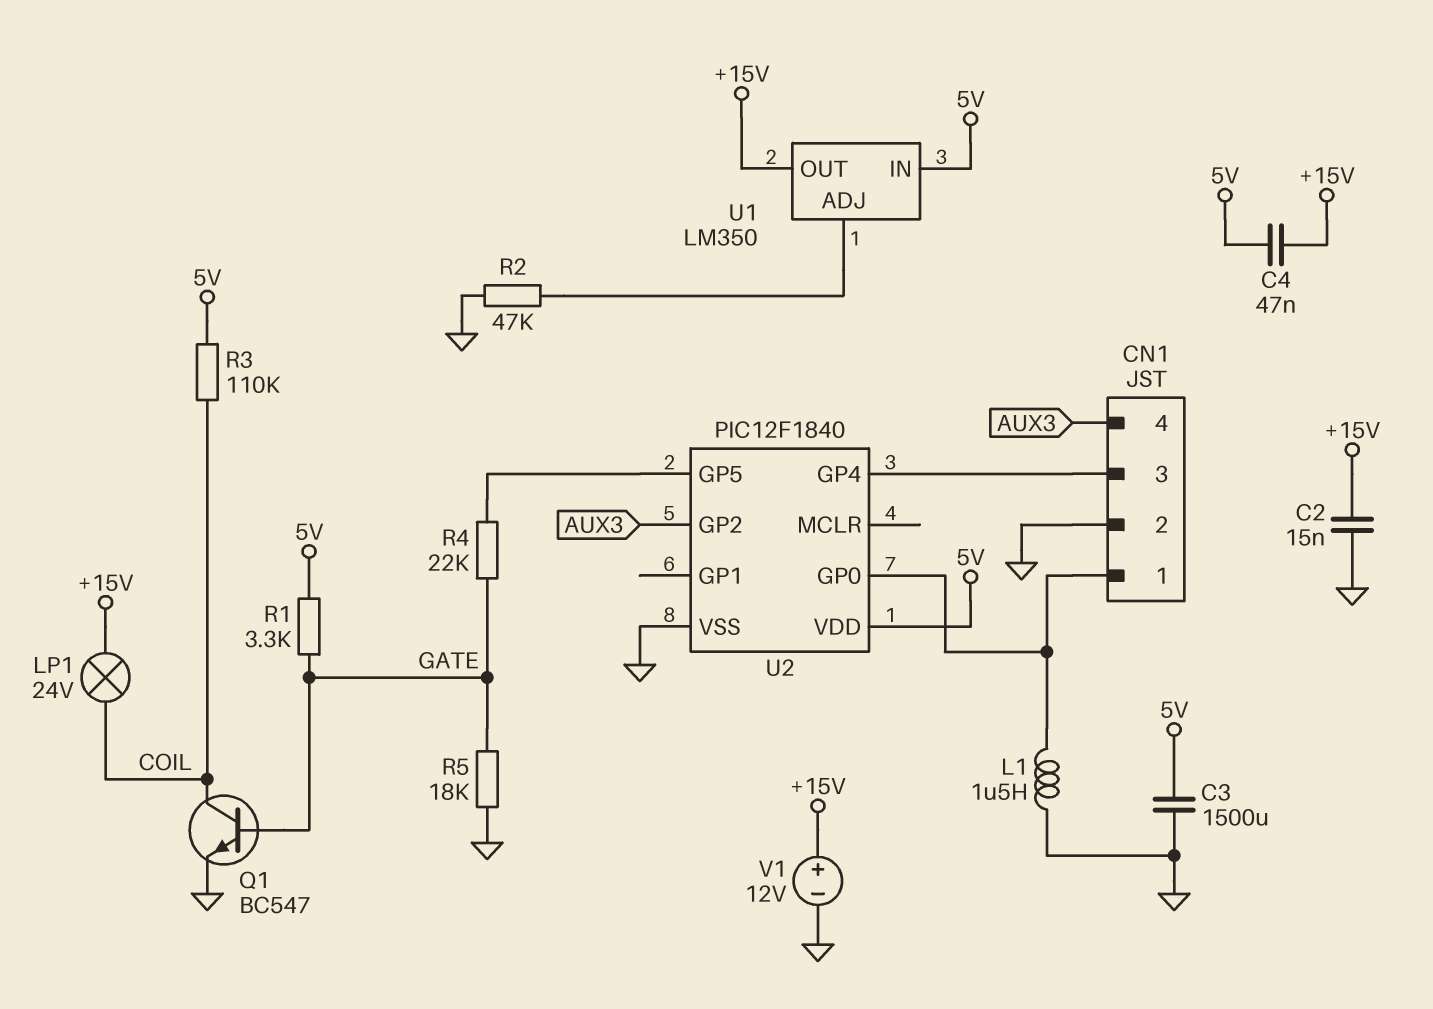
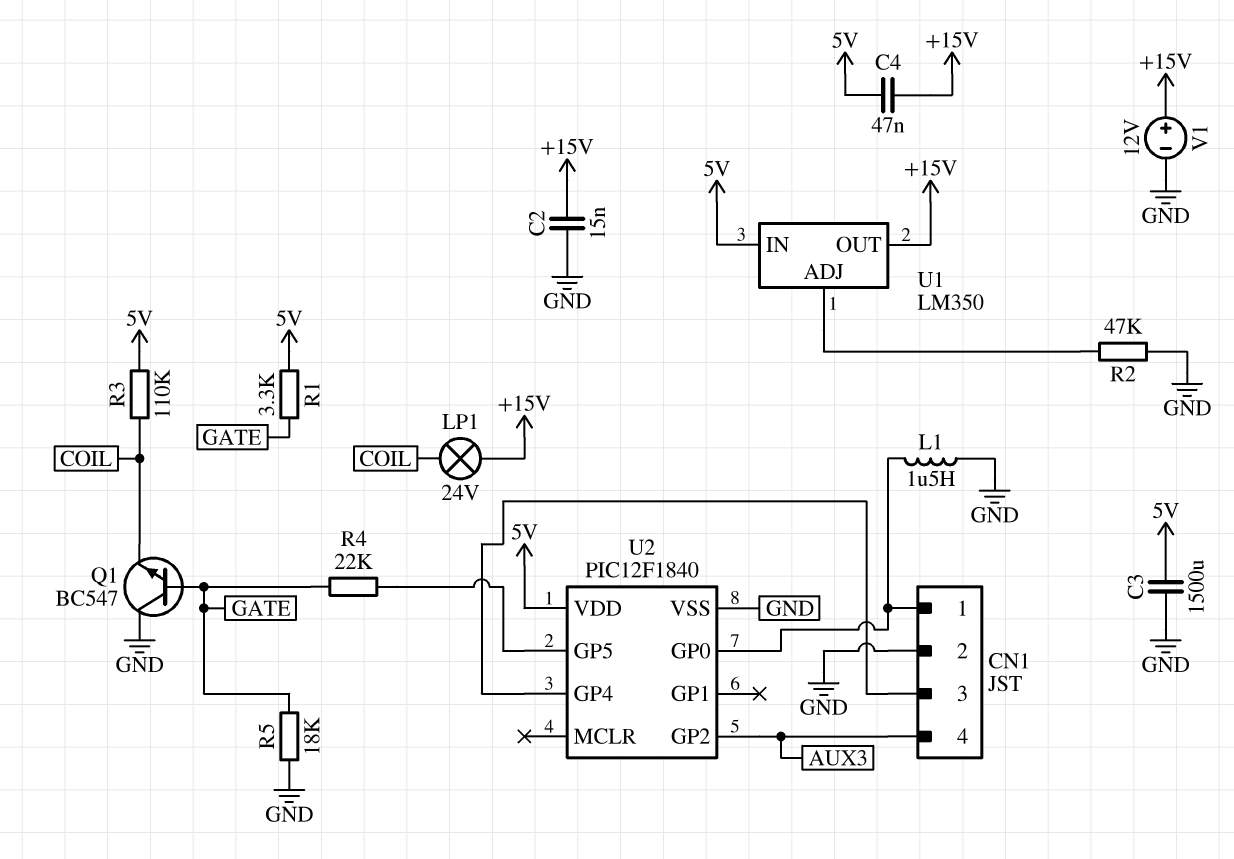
Q1: NPN BC547 (B GATE, C COIL, E GND) -> NPN BC547 (B GATE, C GND, E COIL)

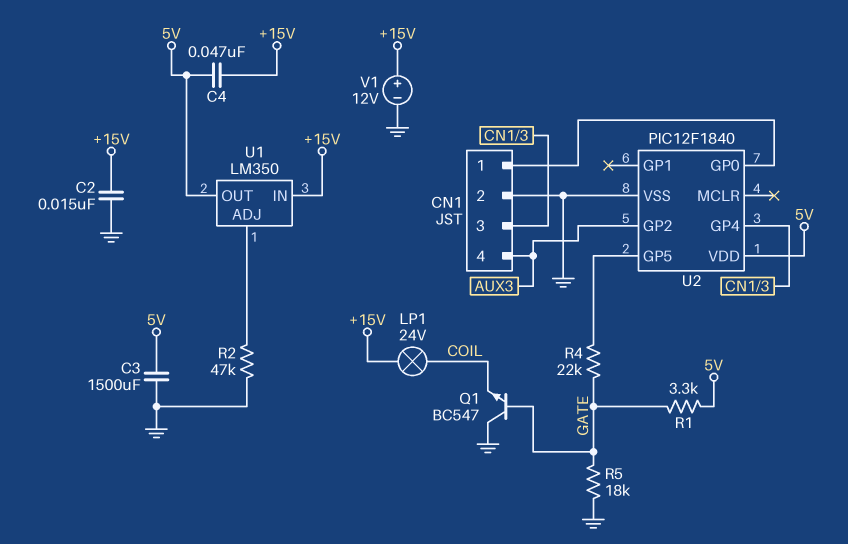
L1: 1.5uH (CN1/1, GND) -> none
R3: 110k (5V, COIL) -> none
U1 pin IN: 5V -> +15V
U1 pin OUT: +15V -> 5V

